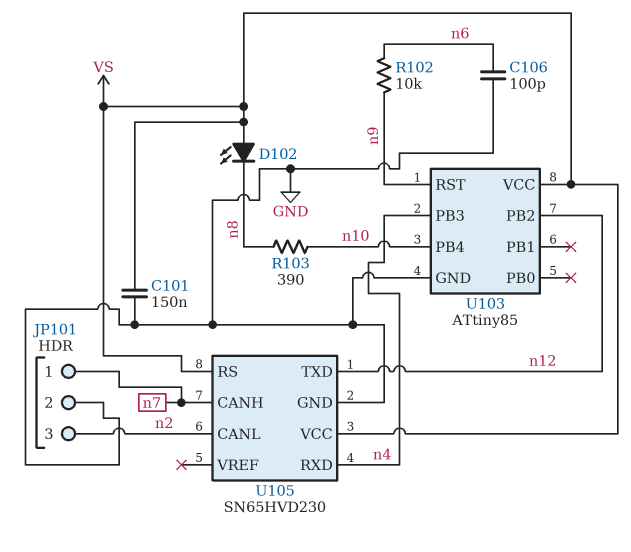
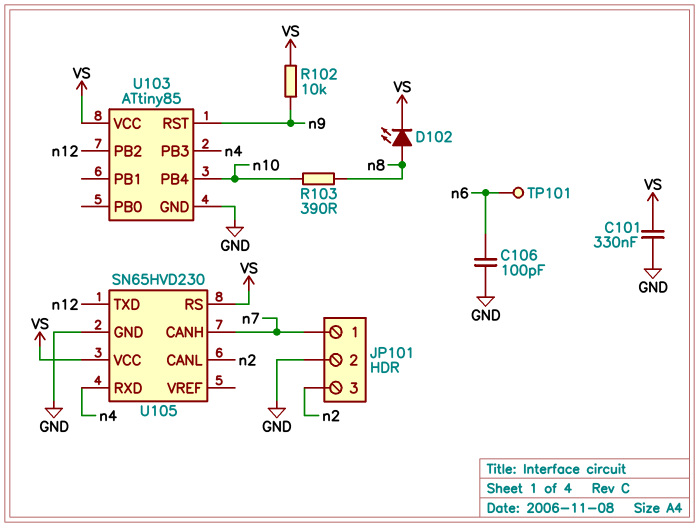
C101: 150nF (GND, VS) -> 330nF (GND, VS)
D102: LED (A VS, K n8) -> LED (A n8, K VS)
R102: 10k (n6, n9) -> 10k (VS, n9)
TP101: none -> test point (n6)

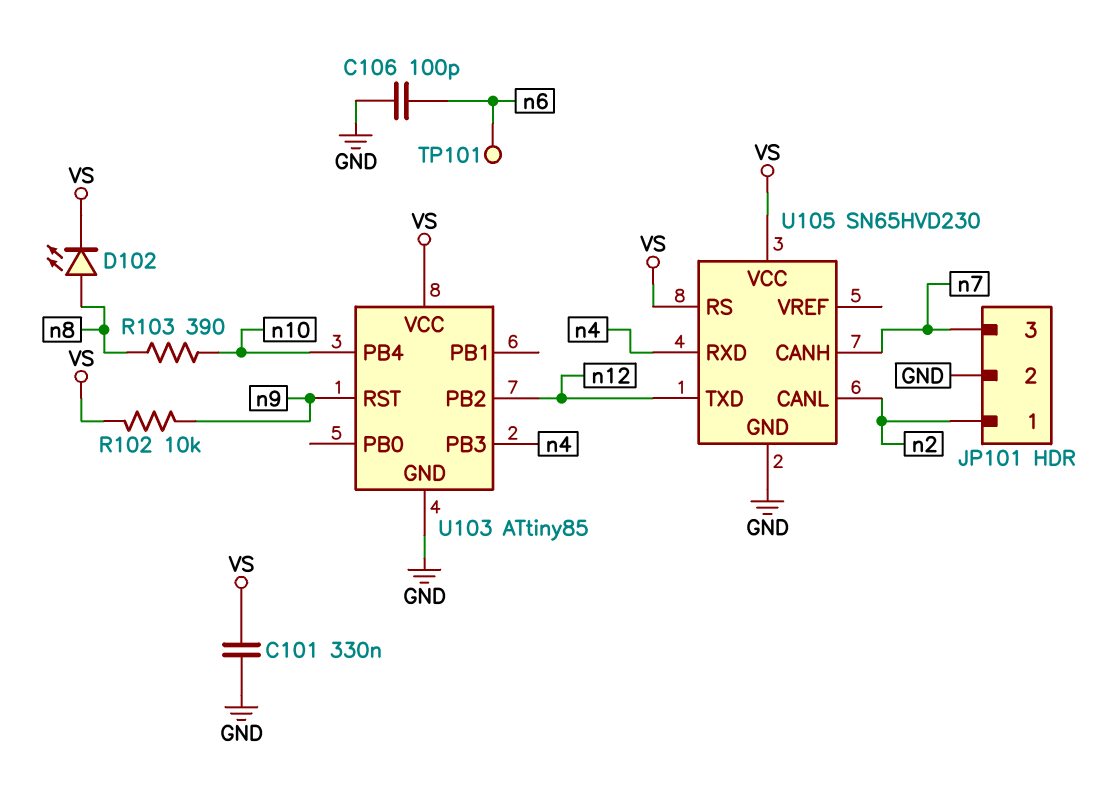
JP101 pin 1: n7 -> n2
JP101 pin 3: n2 -> n7

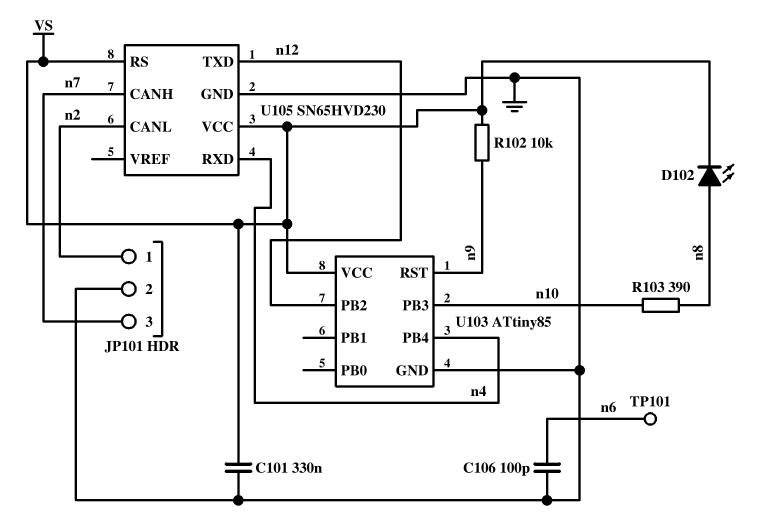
U103 pin PB3: n4 -> n10
U103 pin PB4: n10 -> n4

